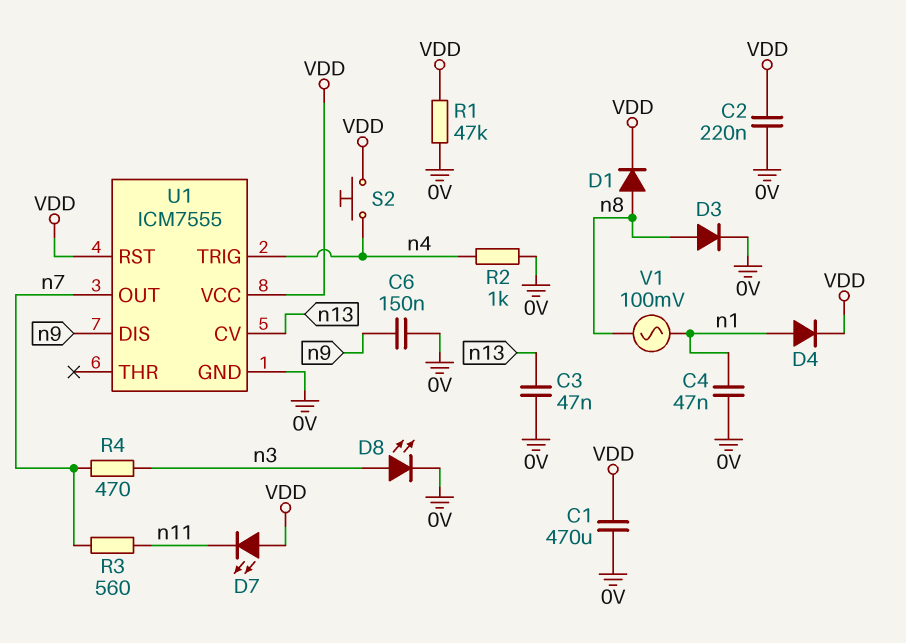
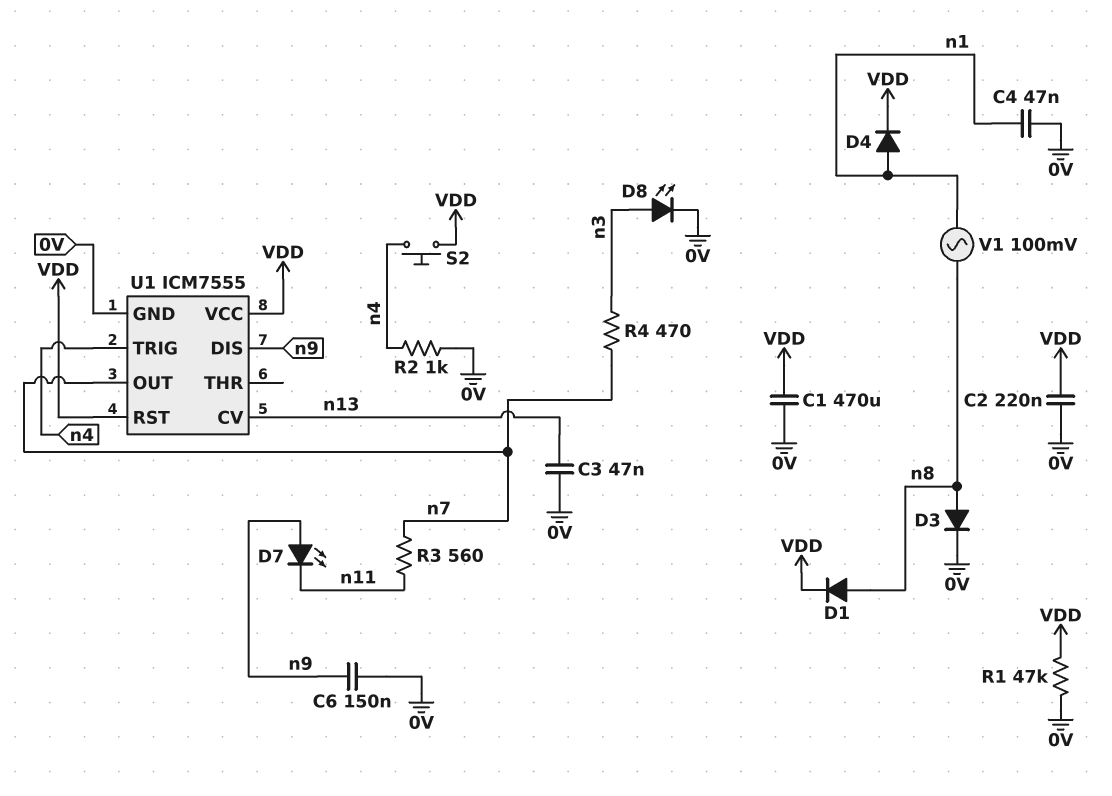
D7: LED (A VDD, K n11) -> LED (A n9, K n11)

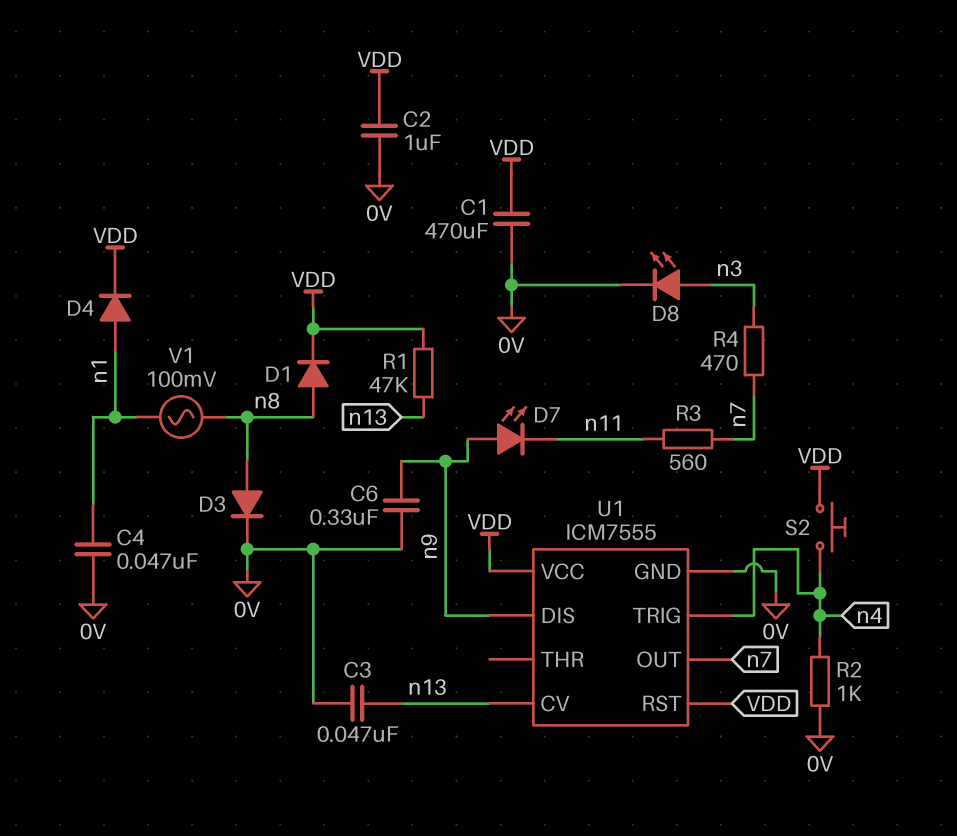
C2: 220nF (0V, VDD) -> 1uF (0V, VDD)
C6: 150nF (0V, n9) -> 330nF (0V, n9)
R1: 47k (0V, VDD) -> 47k (VDD, n13)

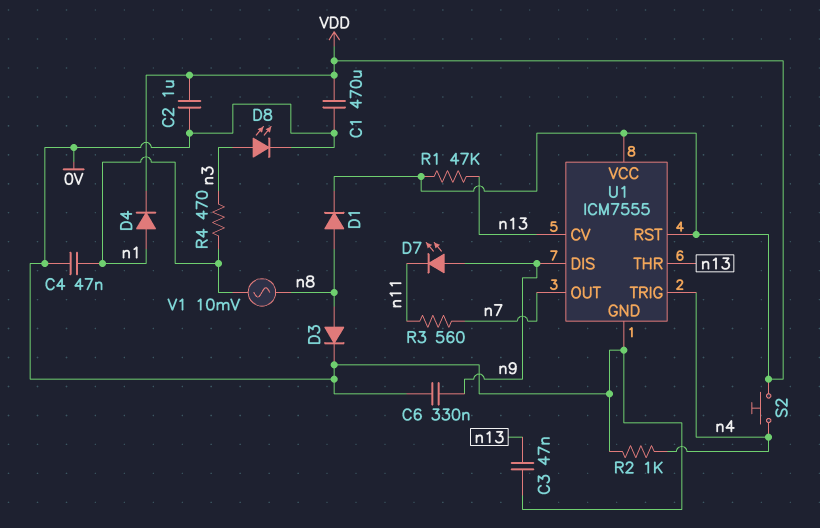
R4: 470 (n3, n7) -> 470 (n1, n3)
U1 pin THR: none -> n13
V1: AC 100mV (n1, n8) -> AC 10mV (n1, n8)

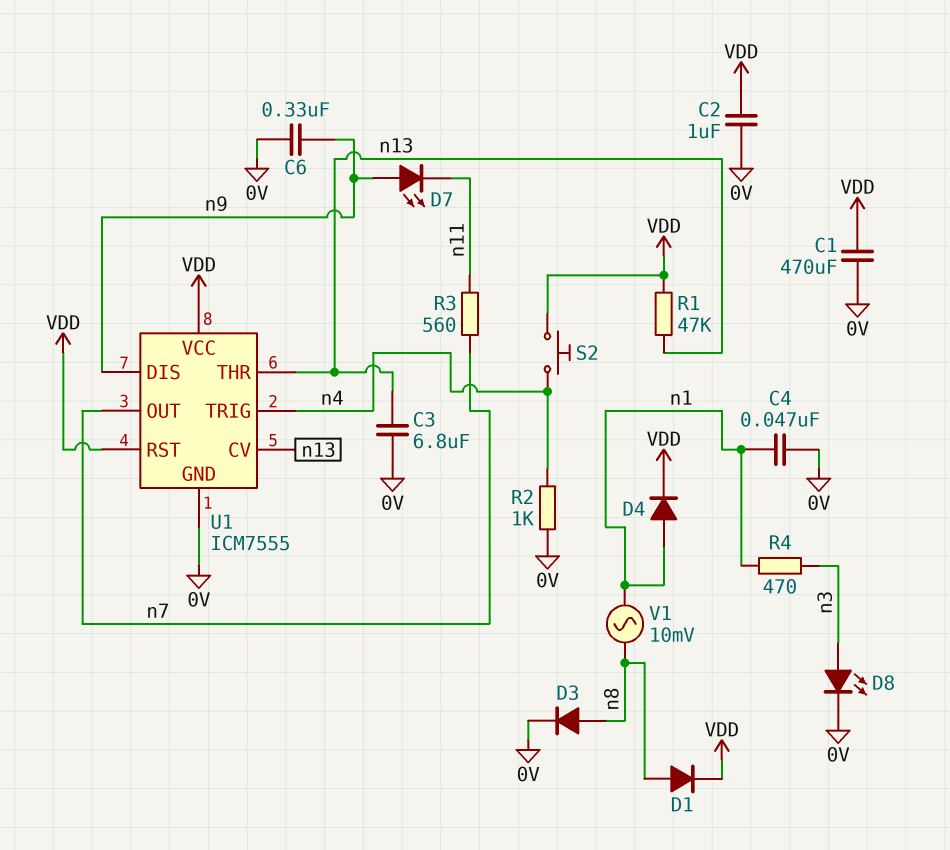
C3: 47nF (0V, n13) -> 6.8uF (0V, n13)

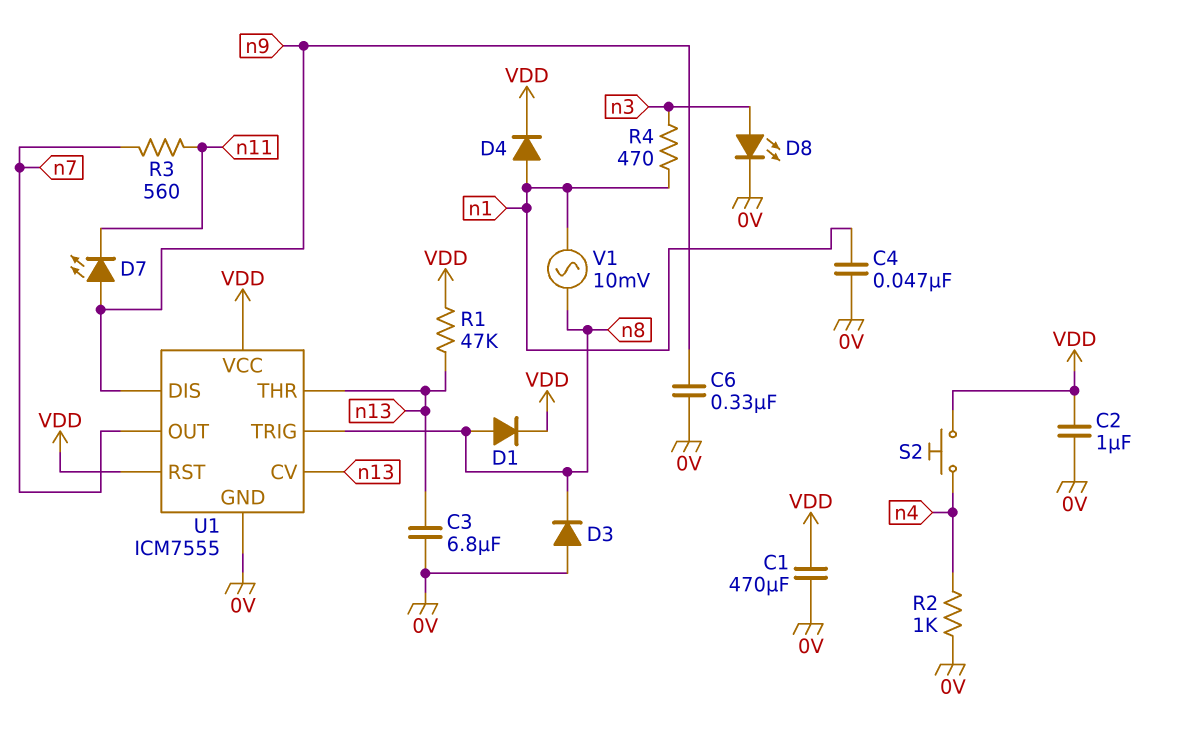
D3: diode (A n8, K 0V) -> diode (A 0V, K n8)
U1 pin TRIG: n4 -> n8

